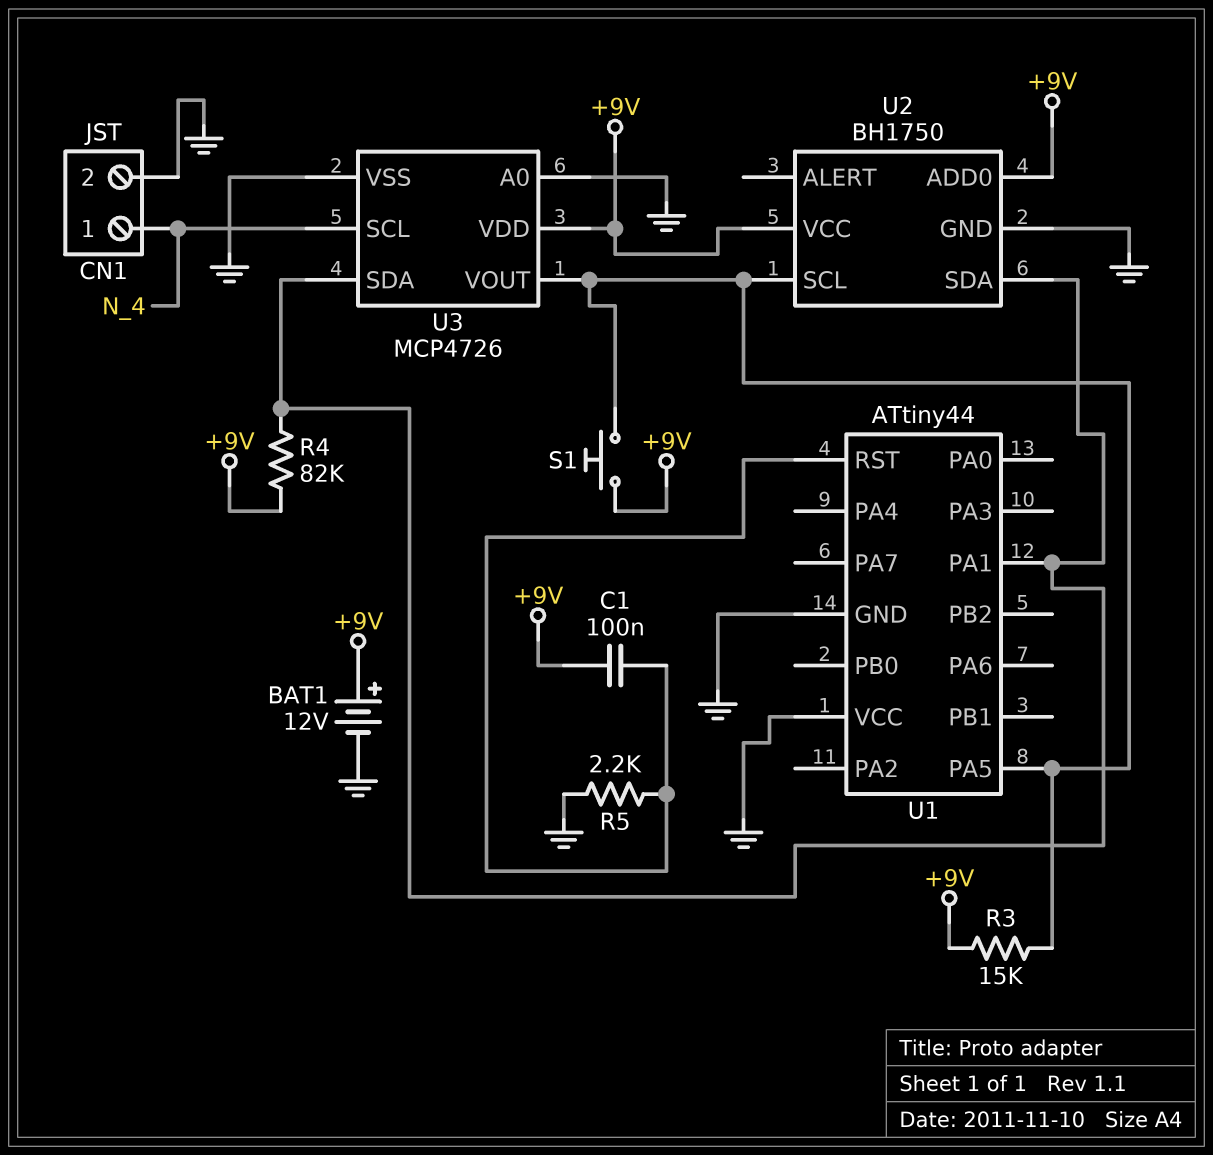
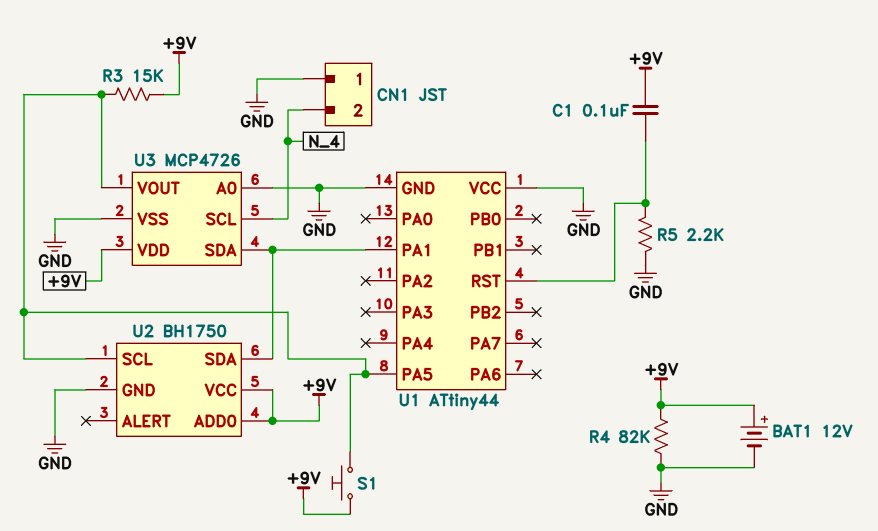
CN1 pin 1: N_4 -> GND
CN1 pin 2: GND -> N_4
R4: 82k (+9V, U1/PA1) -> 82k (+9V, GND)

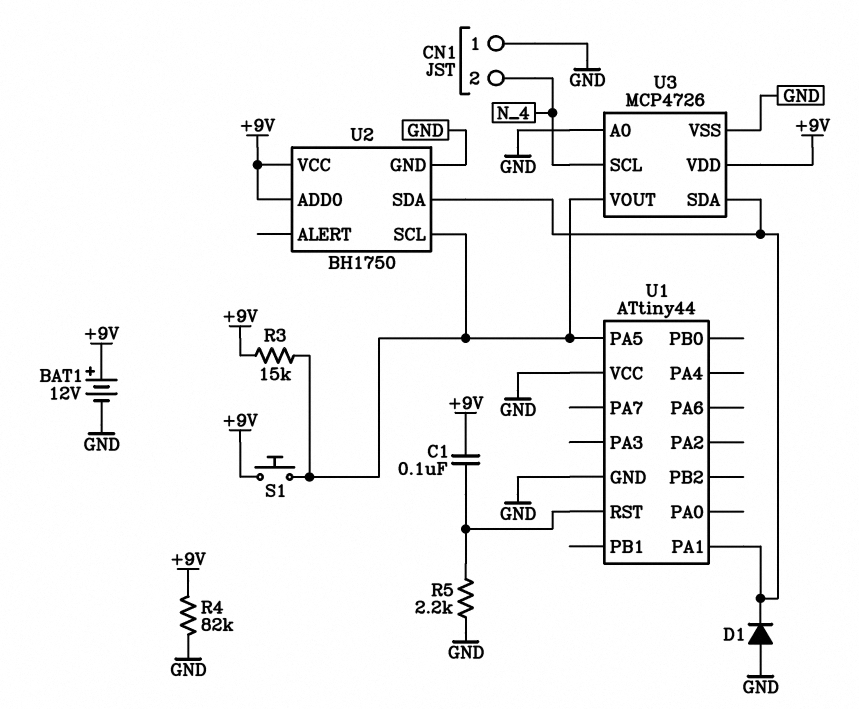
D1: none -> diode (A GND, K U1/PA1)

